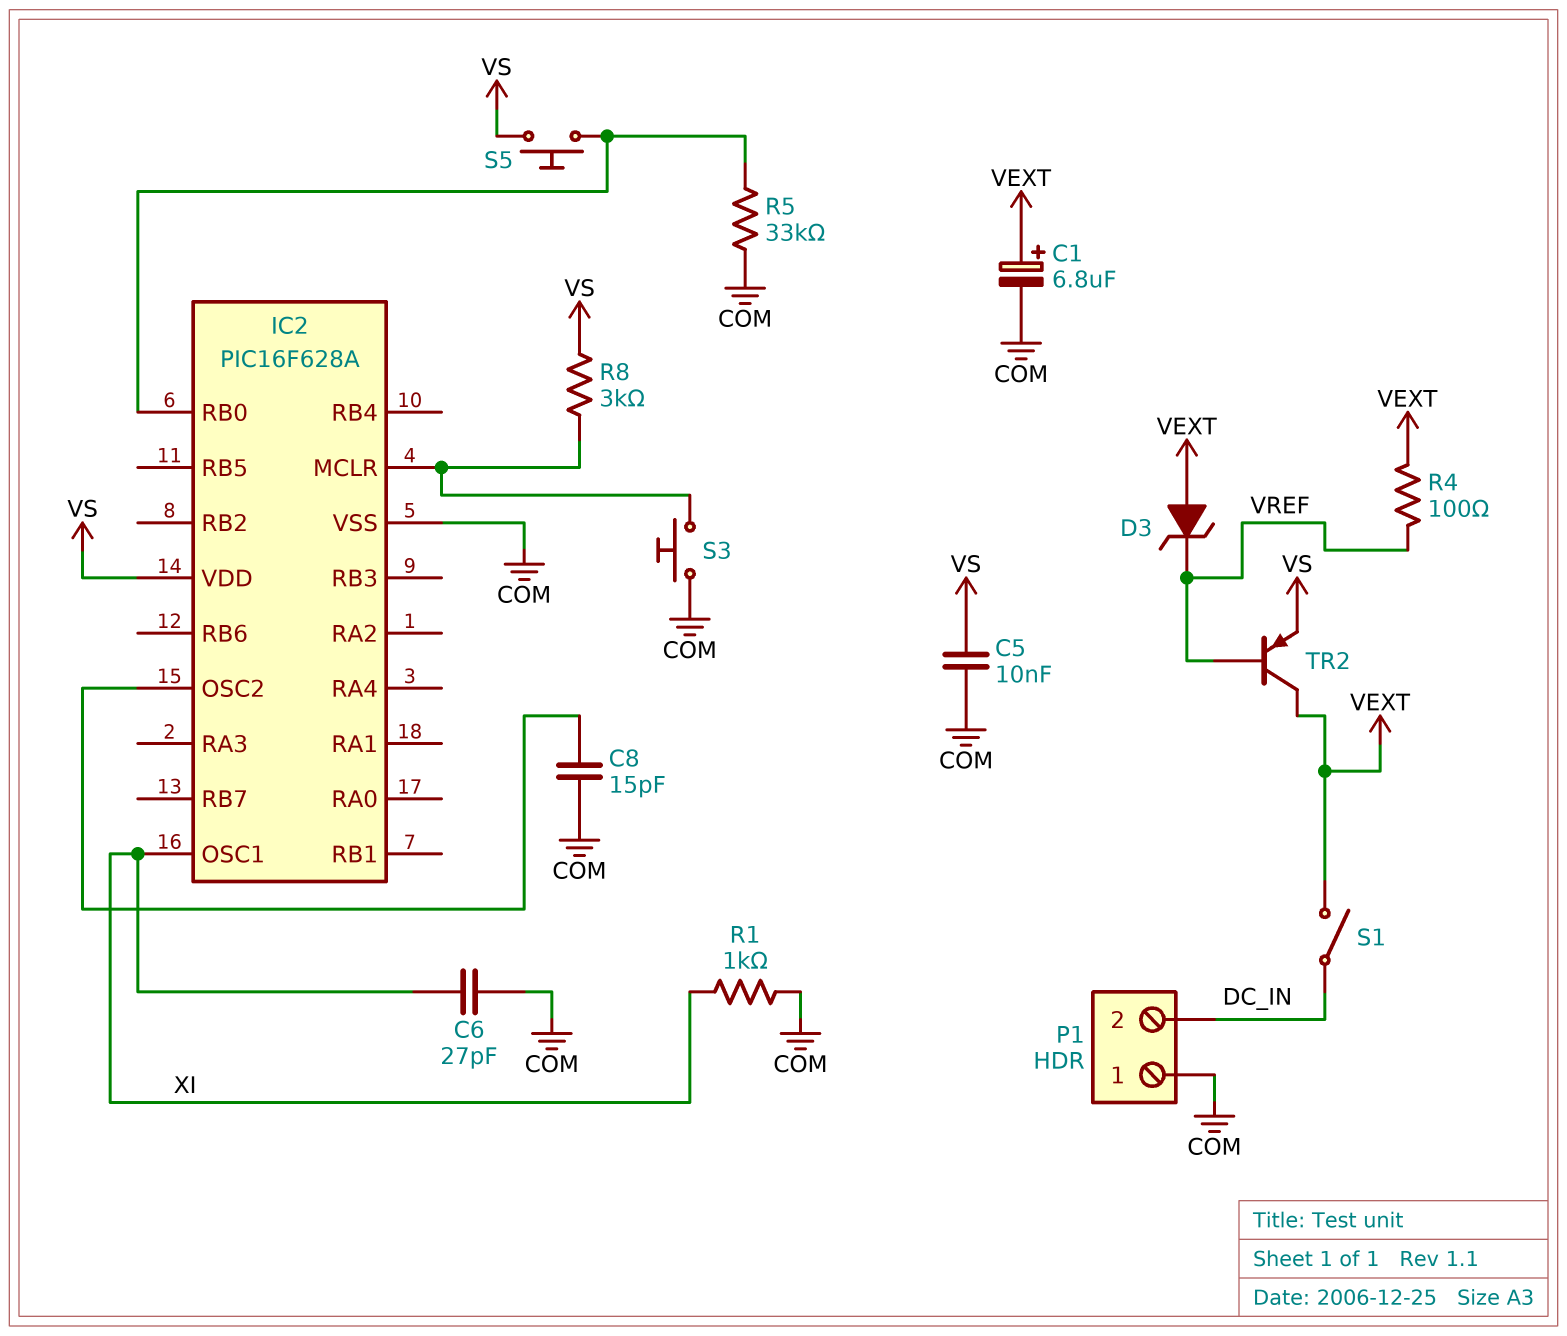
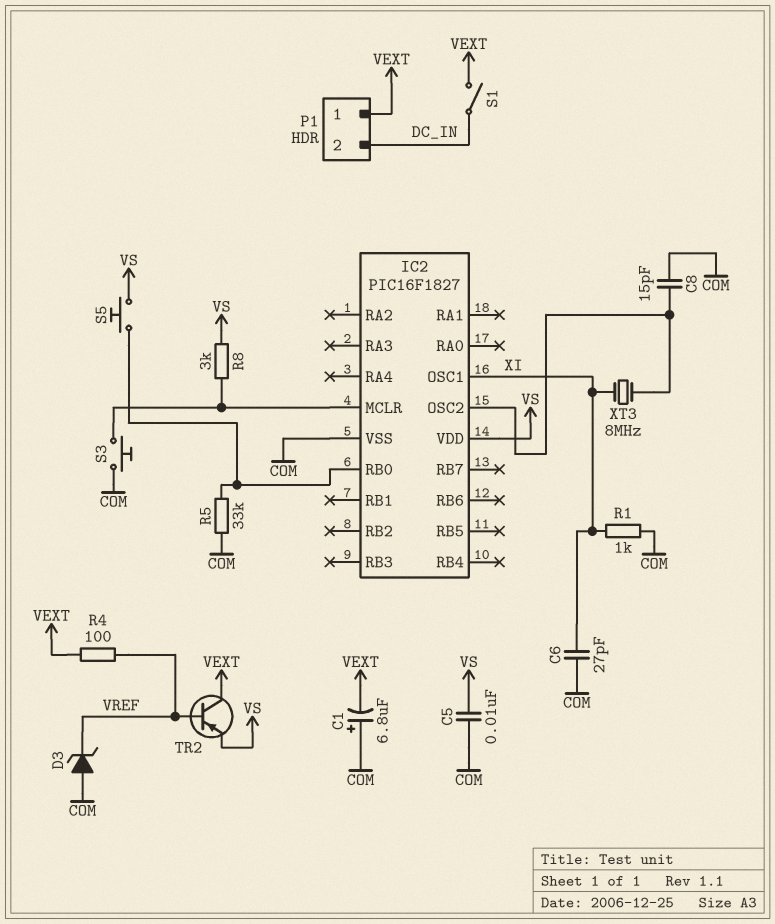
C1: 6.8uF (plus VEXT, minus COM) -> 6.8uF (plus COM, minus VEXT)
D3: zener (A VEXT, K VREF) -> zener (A COM, K VREF)
IC2: PIC16F628A -> PIC16F1827
P1 pin 1: COM -> VEXT
XT3: none -> 8MHz (IC2/OSC2, XI)

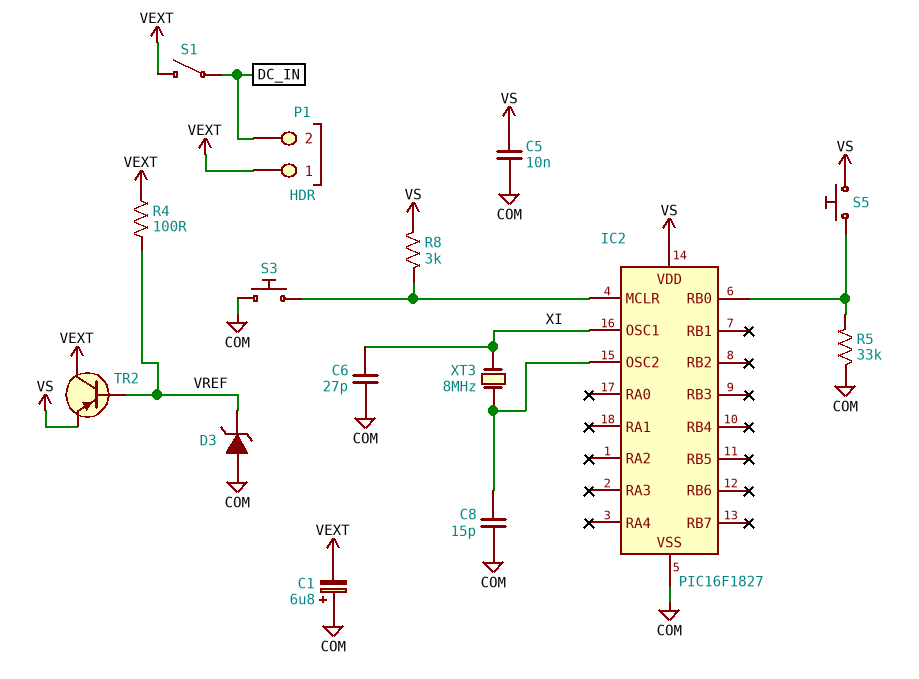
R1: 1k (COM, XI) -> none

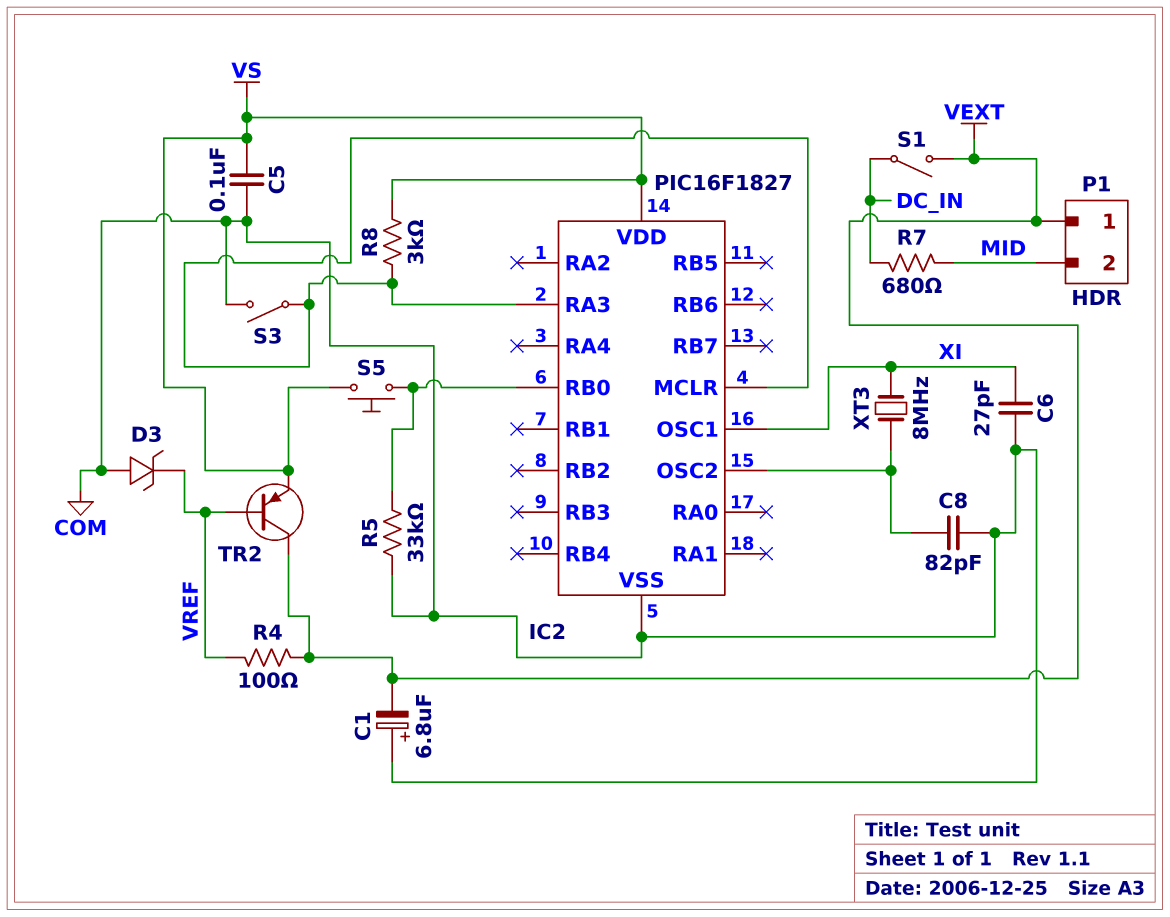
C5: 10nF (COM, VS) -> 100nF (COM, VS)
C8: 15pF (COM, IC2/OSC2) -> 82pF (COM, IC2/OSC2)
IC2 pin RA3: none -> IC2/MCLR
P1 pin 2: DC_IN -> MID
R7: none -> 680 (DC_IN, MID)
S3: button (COM, IC2/MCLR) -> switch (COM, IC2/MCLR)

